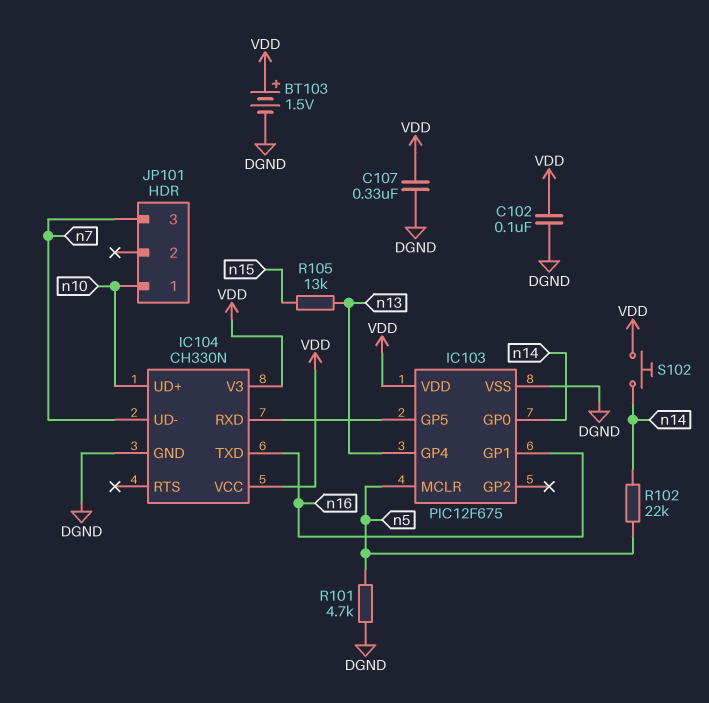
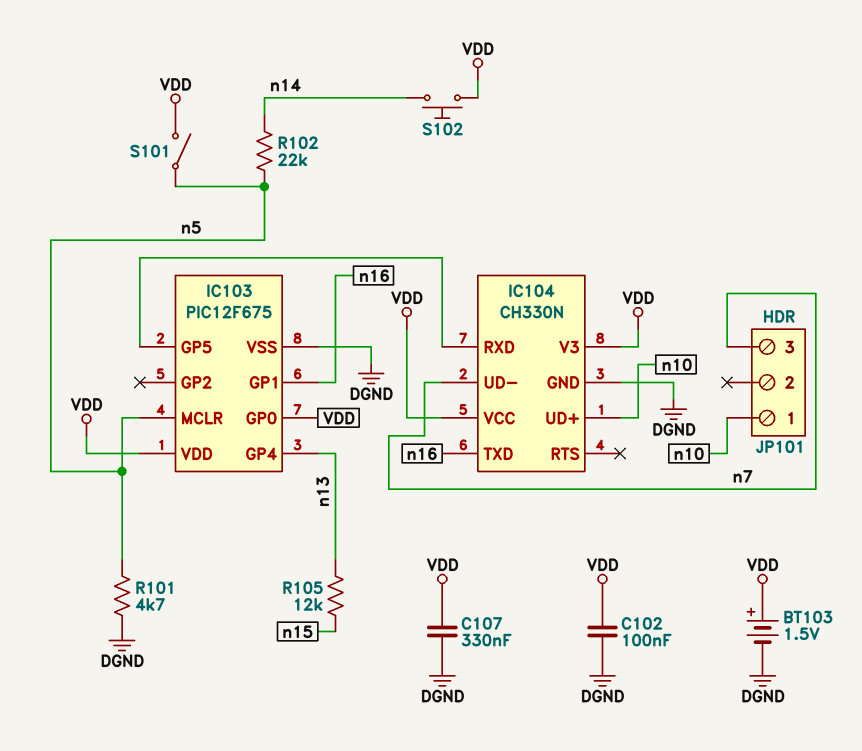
IC103 pin GP0: n14 -> VDD
R105: 13k (n13, n15) -> 12k (n13, n15)
S101: none -> switch (VDD, n5)

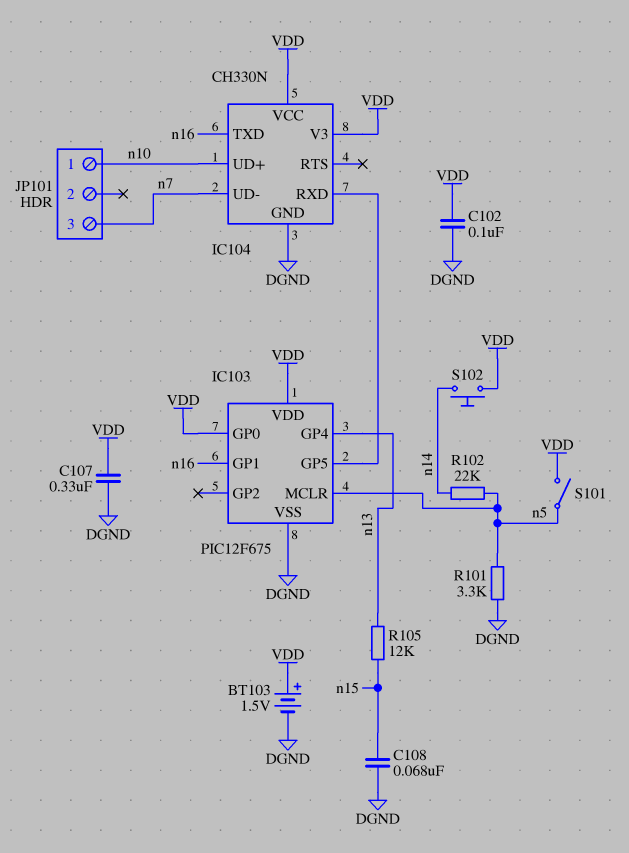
C108: none -> 68nF (DGND, n15)
R101: 4.7k (DGND, n5) -> 3.3k (DGND, n5)

